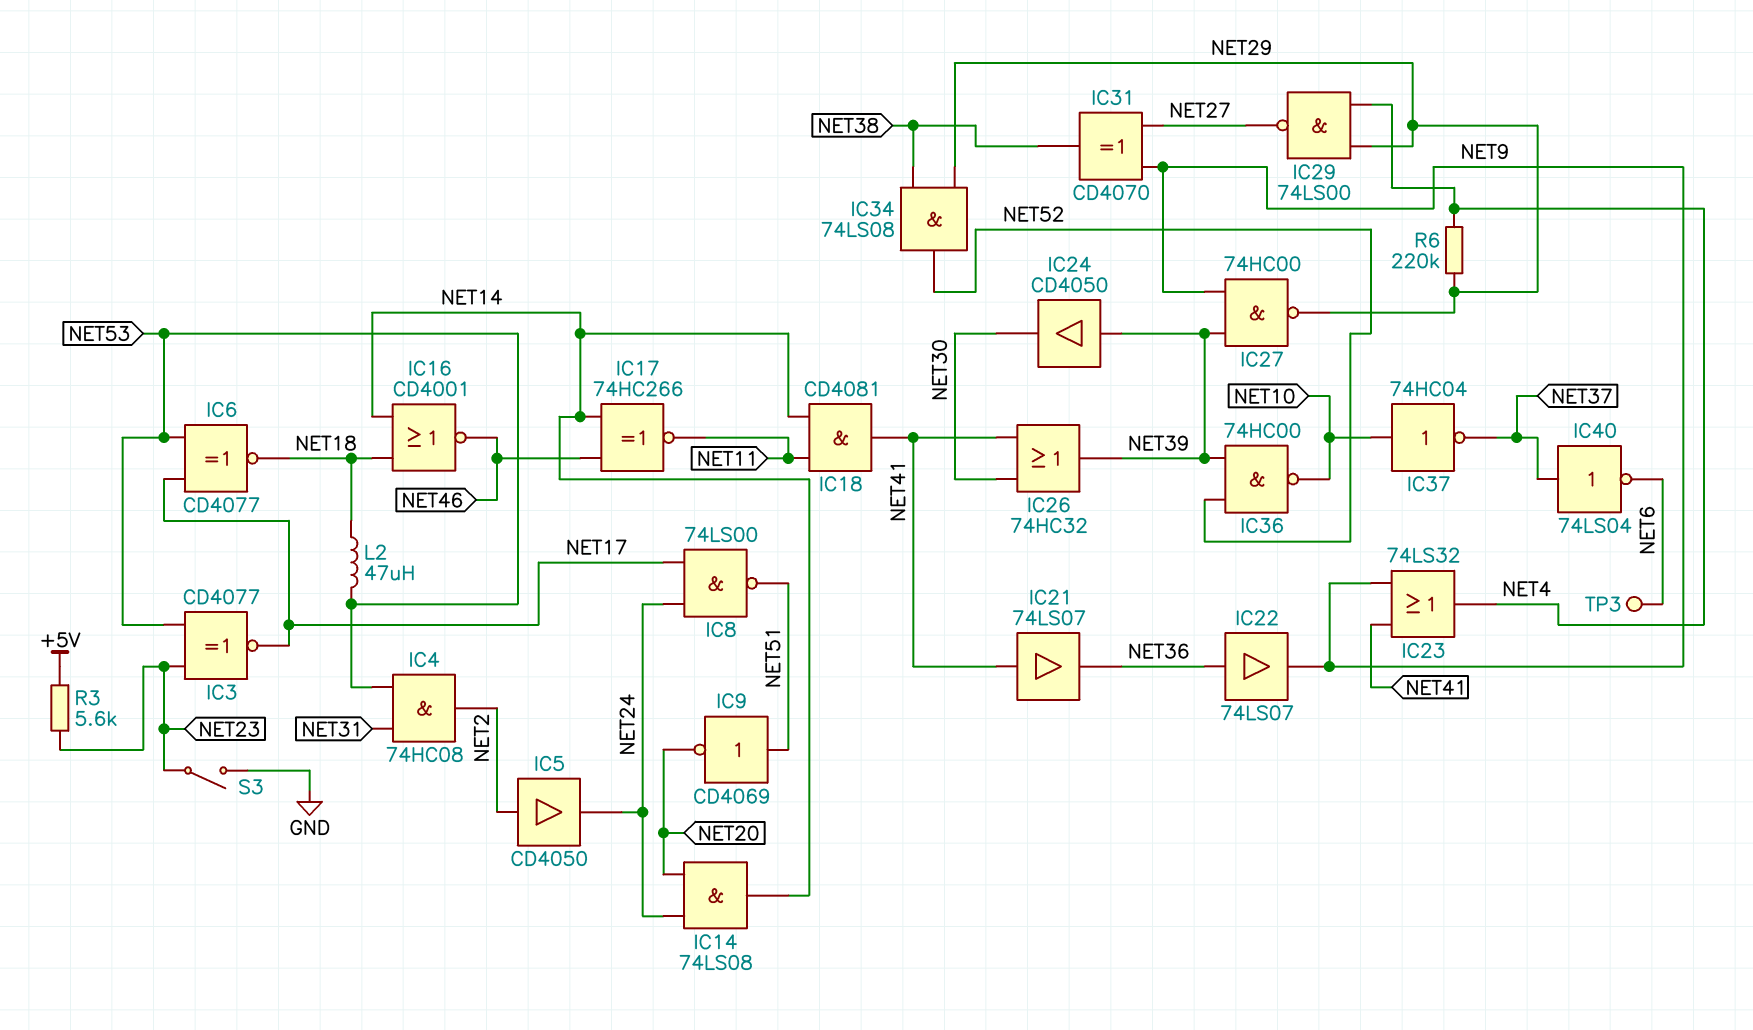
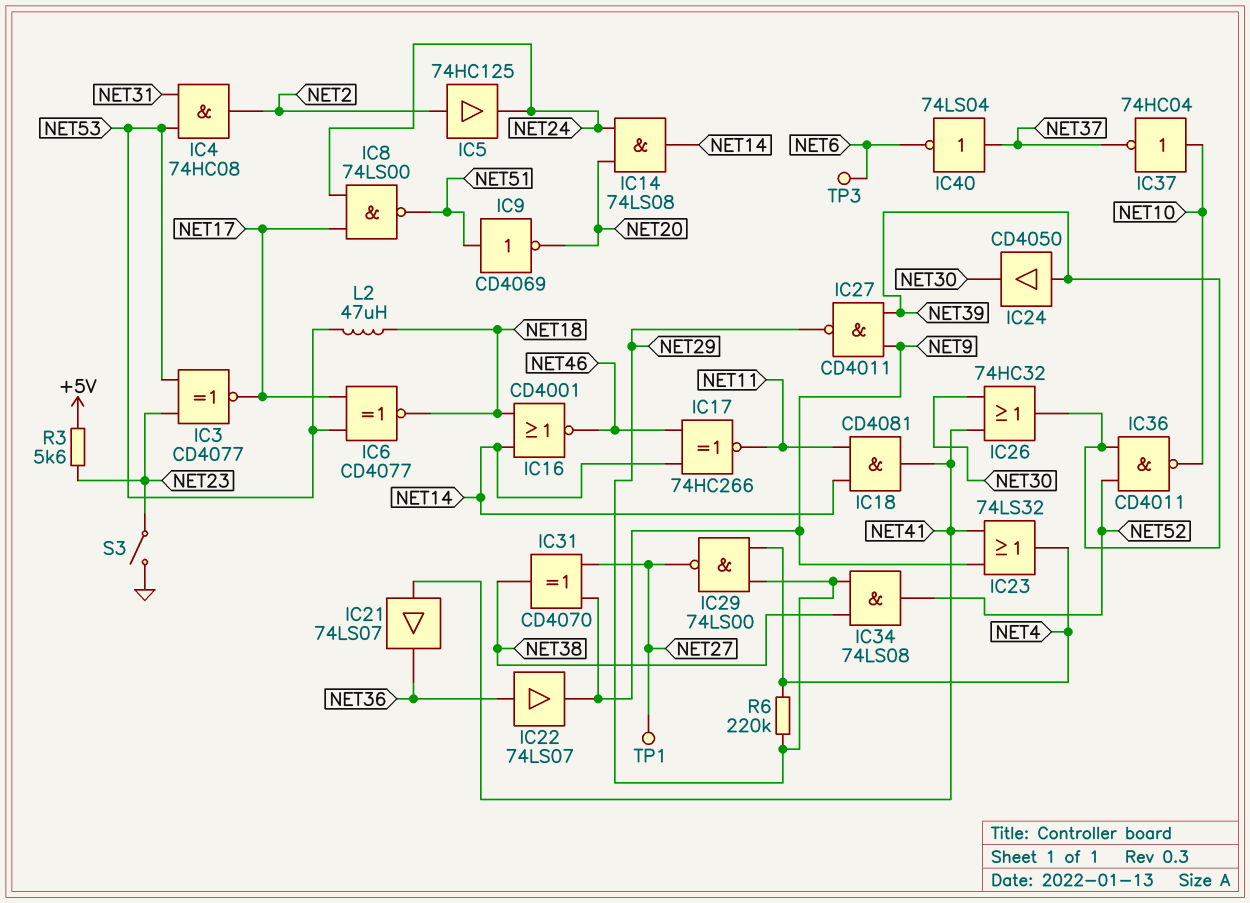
IC5: buffer CD4050 (in NET2, out NET24) -> buffer 74HC125 (in NET2, out NET24)
IC27: NAND 74HC00 (in NET9, in NET39, out NET29) -> NAND CD4011 (in NET9, in NET39, out NET29)
IC36: NAND 74HC00 (in NET39, in NET52, out NET10) -> NAND CD4011 (in NET39, in NET52, out NET10)
TP1: none -> test point (NET27)

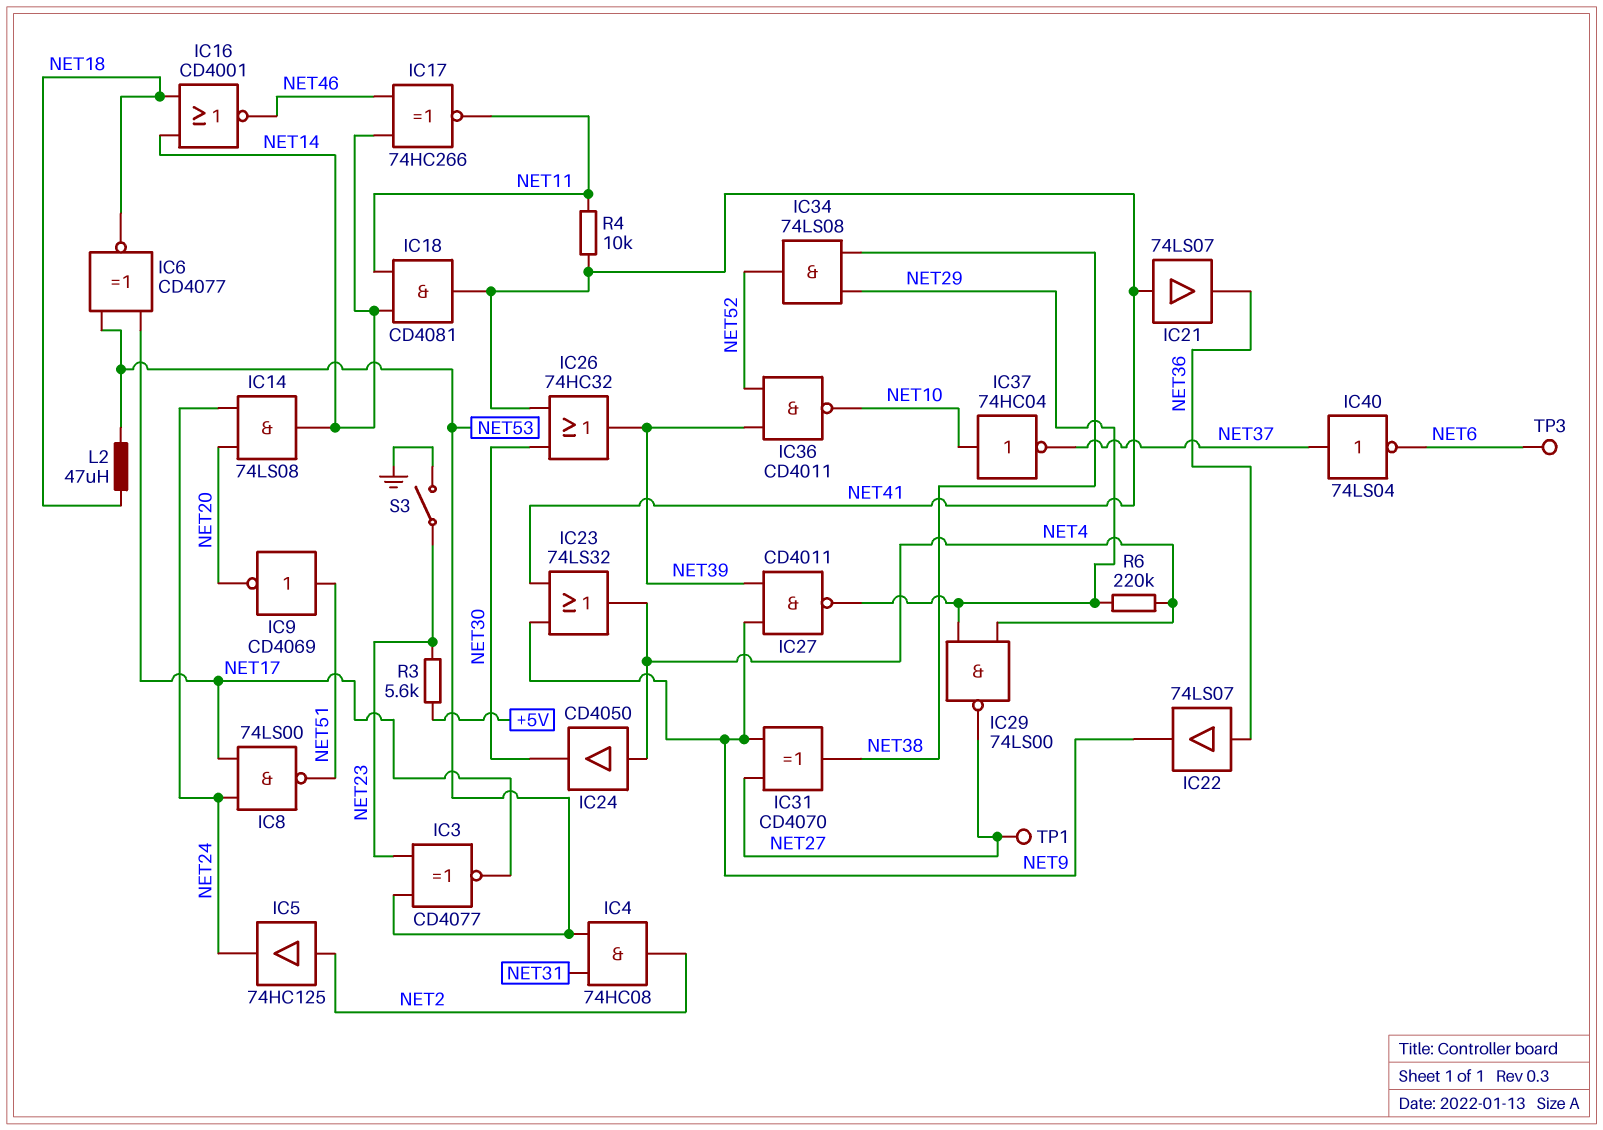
IC24: buffer CD4050 (in NET39, out NET30) -> buffer CD4050 (in NET4, out NET30)
R4: none -> 10k (NET11, NET41)

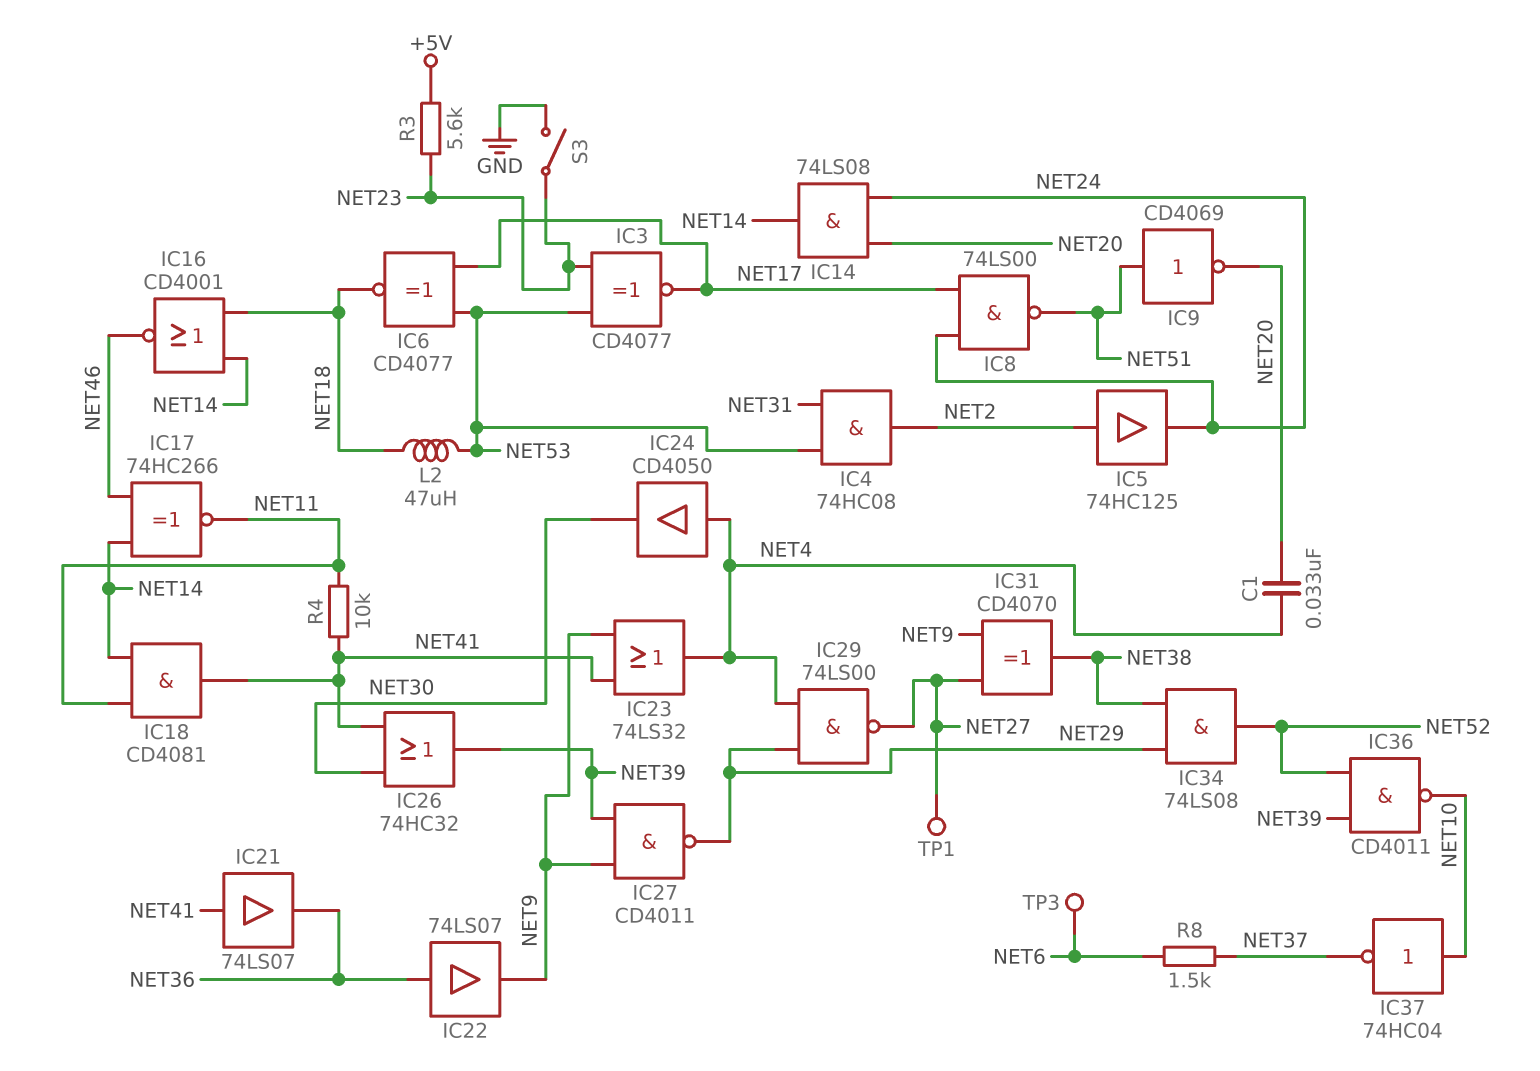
C1: none -> 33nF (NET4, NET20)
IC40: NOT 74LS04 (in NET37, out NET6) -> none
R6: 220k (NET4, NET29) -> none
R8: none -> 1.5k (NET6, NET37)

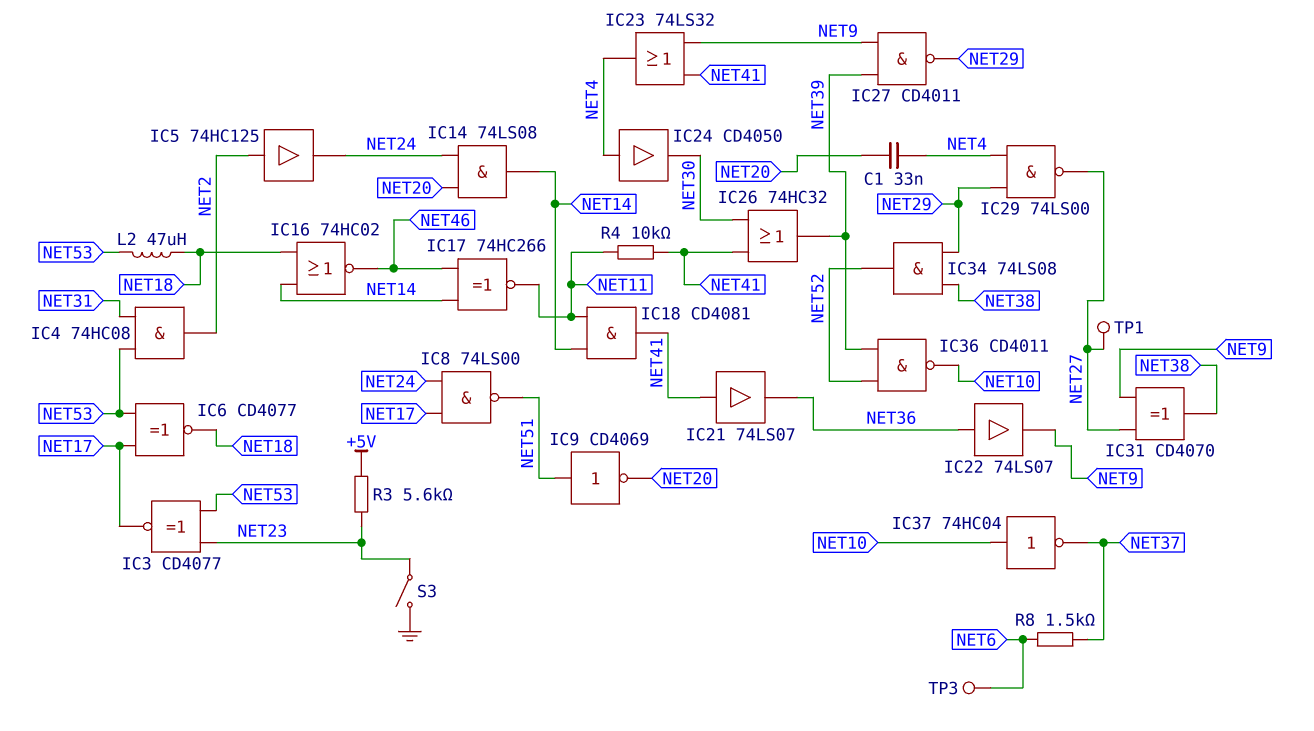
IC16: NOR CD4001 (in NET14, in NET18, out NET46) -> NOR 74HC02 (in NET14, in NET18, out NET46)

